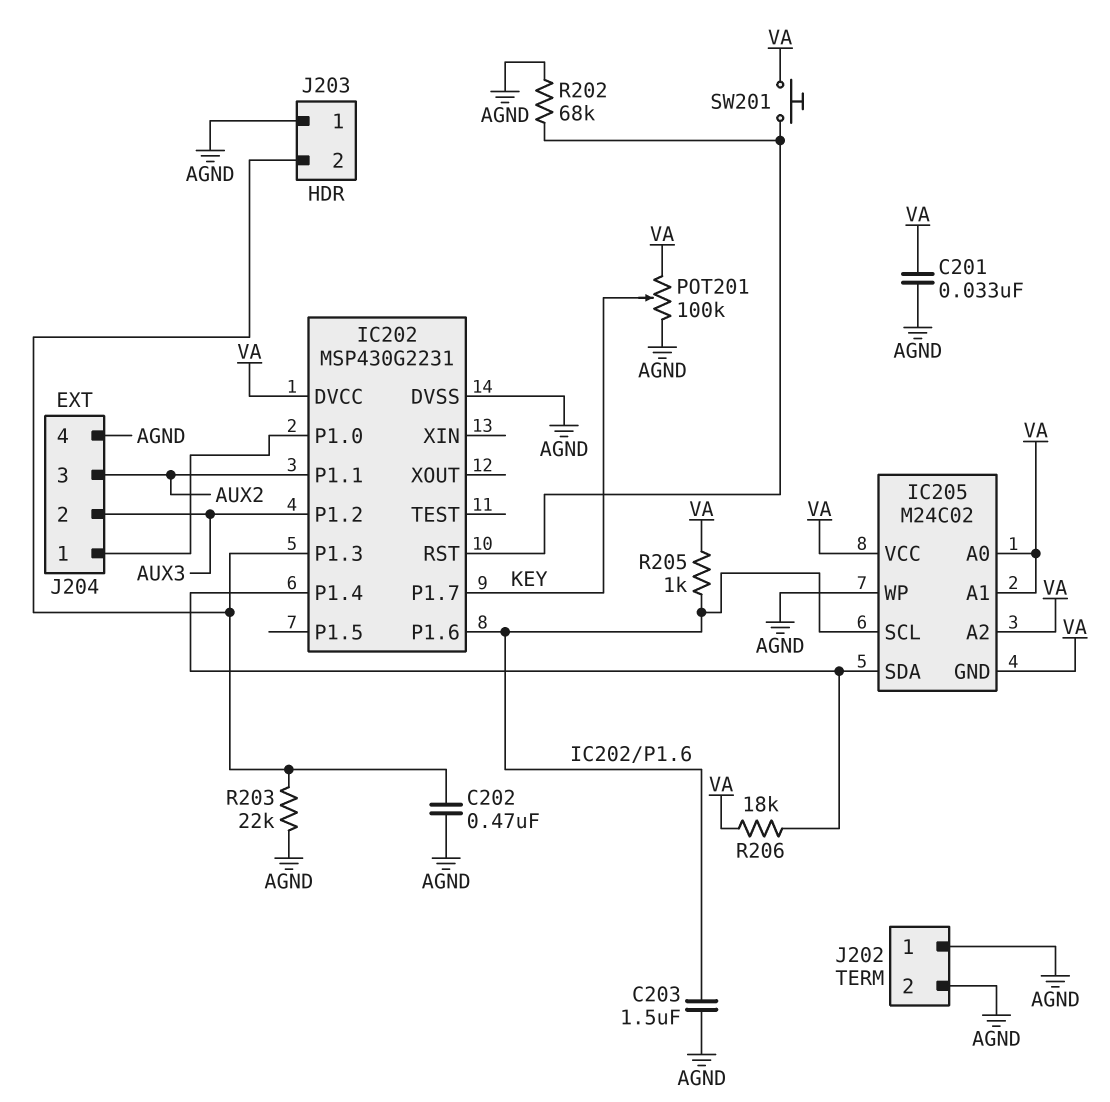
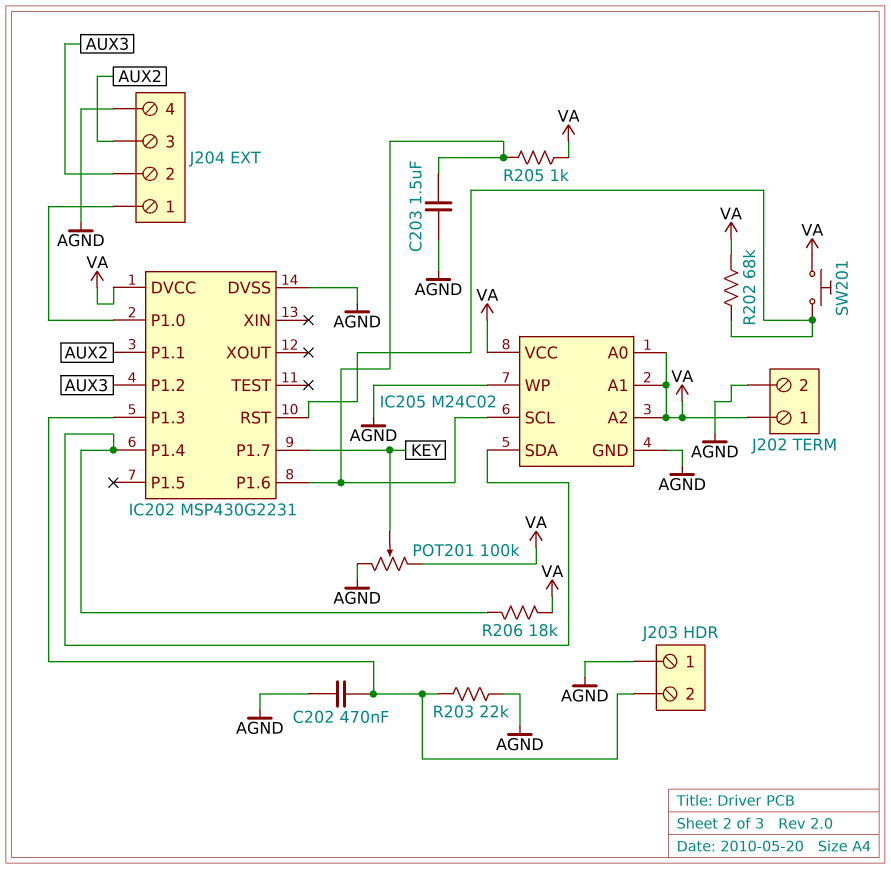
C201: 33nF (AGND, VA) -> none
IC205 pin GND: VA -> AGND
J202 pin 1: AGND -> VA
R202: 68k (AGND, IC202/RST) -> 68k (IC202/RST, VA)

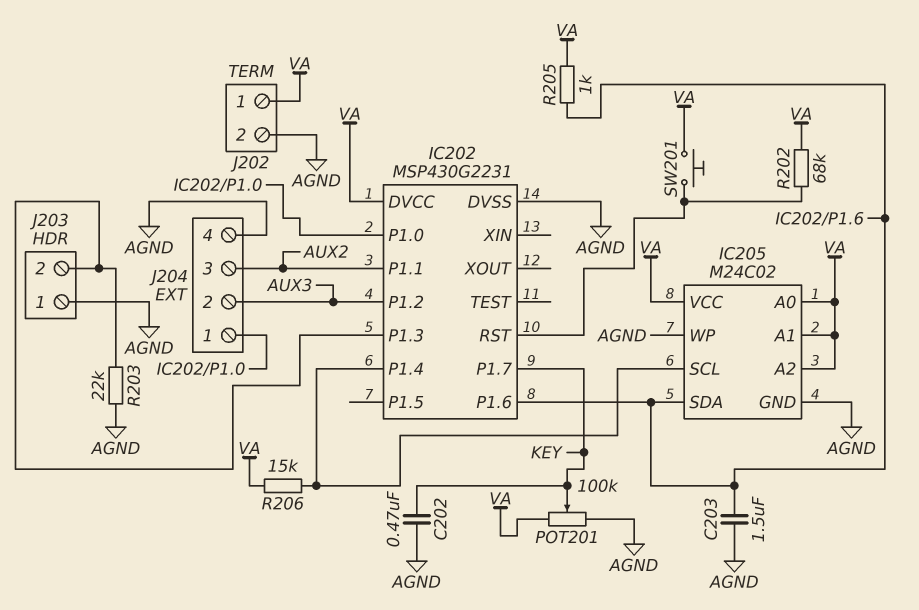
C202: 470nF (AGND, IC202/P1.3) -> 470nF (AGND, KEY)
IC205 pin SCL: IC202/P1.6 -> IC202/P1.4
IC205 pin SDA: IC202/P1.4 -> IC202/P1.6
R206: 18k (IC202/P1.4, VA) -> 15k (IC202/P1.4, VA)

